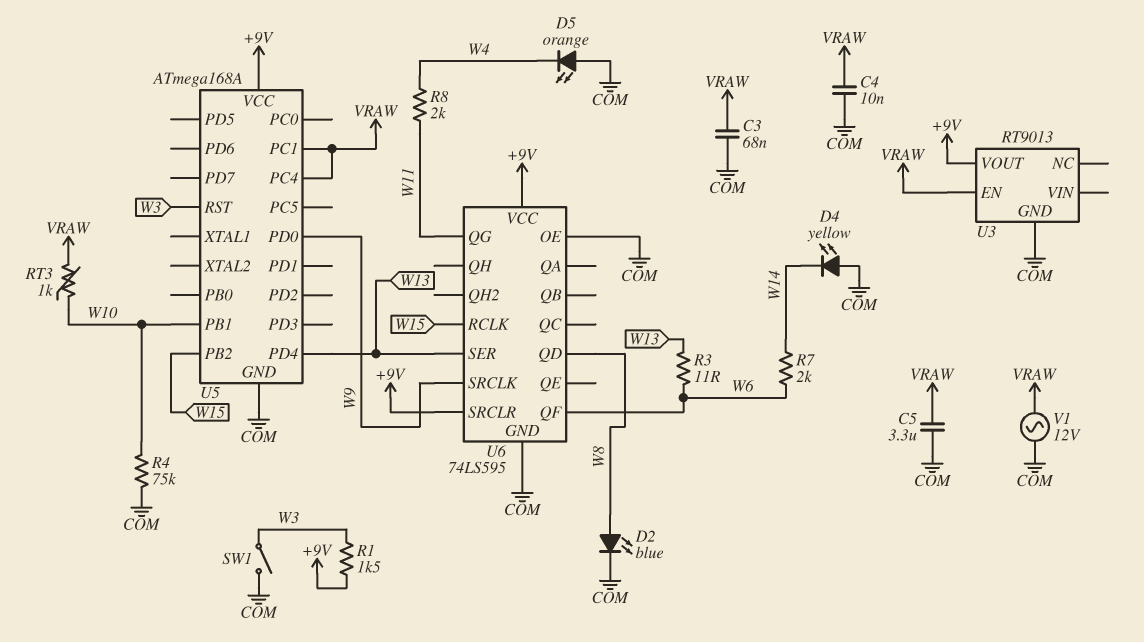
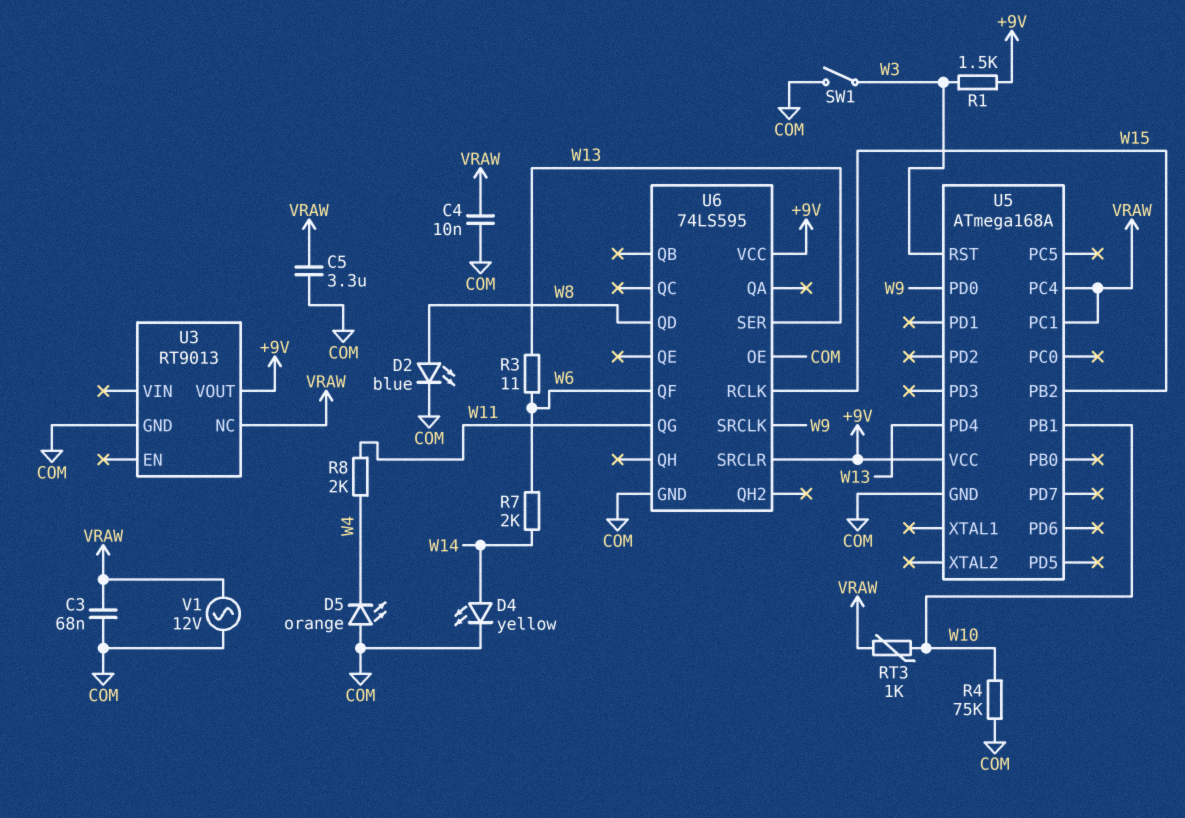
D4: LED yellow (A COM, K W14) -> LED yellow (A W14, K COM)
U3 pin EN: VRAW -> none
U3 pin NC: none -> VRAW

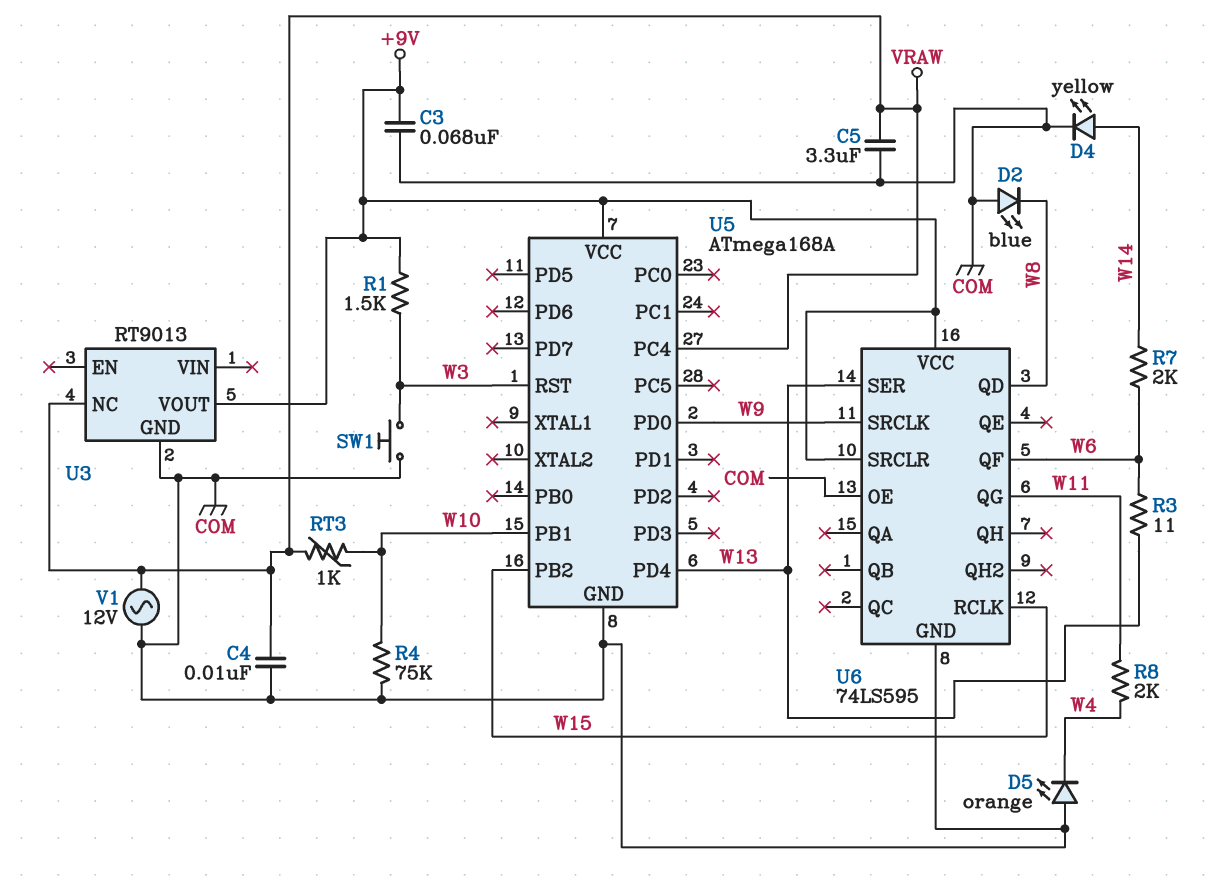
C3: 68nF (COM, VRAW) -> 68nF (+9V, COM)
D2: LED blue (A W8, K COM) -> LED blue (A COM, K W8)
SW1: switch (COM, W3) -> button (COM, W3)
U5 pin PC1: VRAW -> none

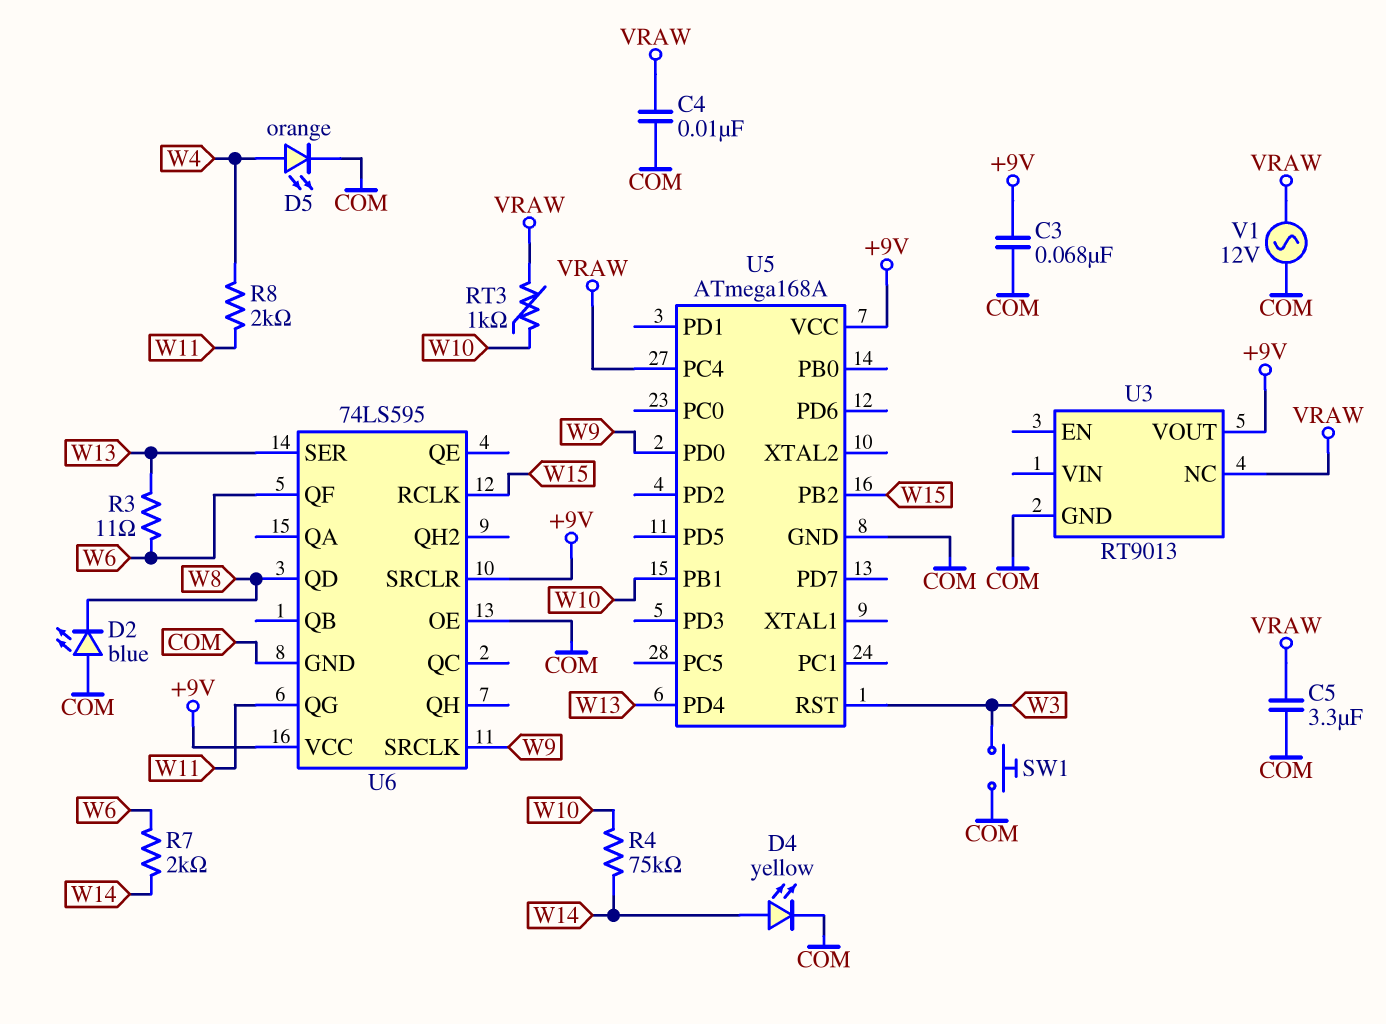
D5: LED orange (A COM, K W4) -> LED orange (A W4, K COM)
R1: 1.5k (+9V, W3) -> none
R4: 75k (COM, W10) -> 75k (W10, W14)

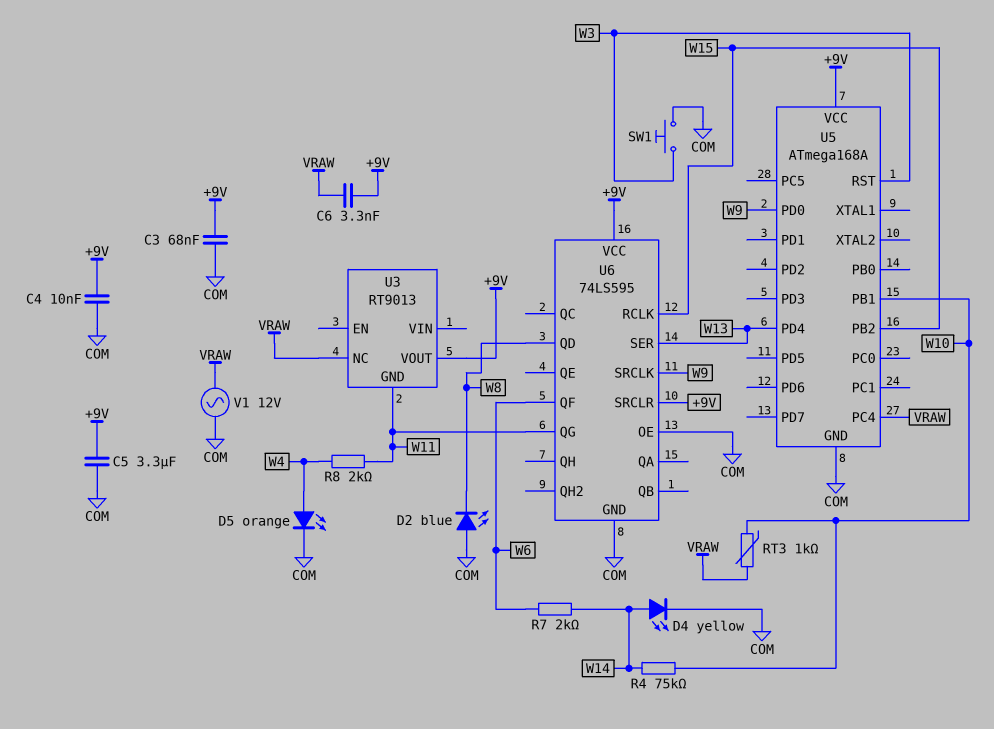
C4: 10nF (COM, VRAW) -> 10nF (+9V, COM)
C5: 3.3uF (COM, VRAW) -> 3.3uF (+9V, COM)
C6: none -> 3.3nF (+9V, VRAW)
R3: 11 (W6, W13) -> none
U3 pin GND: COM -> W11

